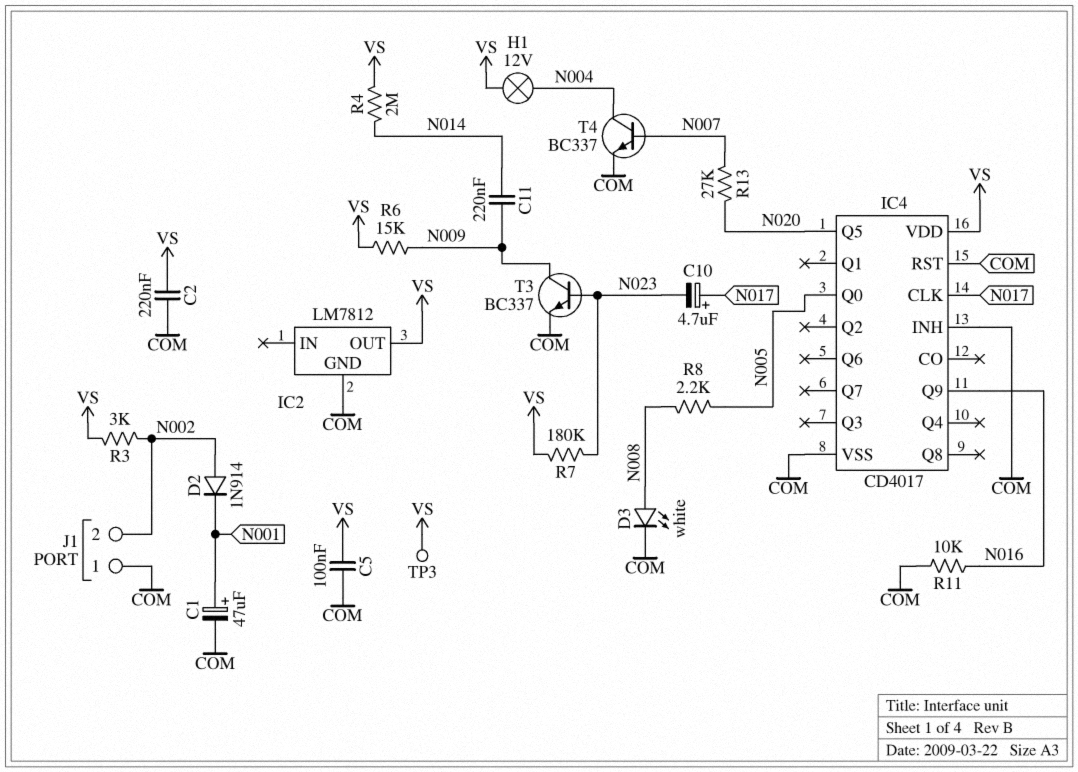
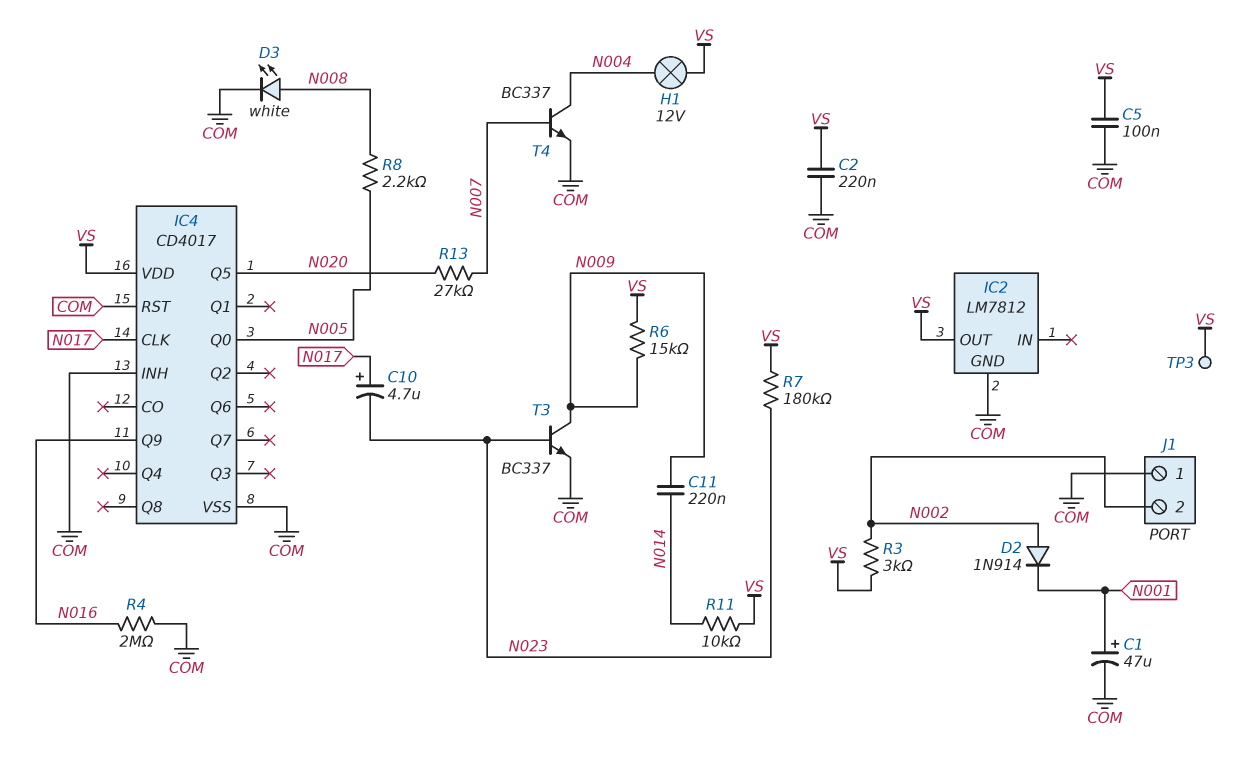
R4: 2M (N014, VS) -> 2M (COM, N016)
R11: 10k (COM, N016) -> 10k (N014, VS)

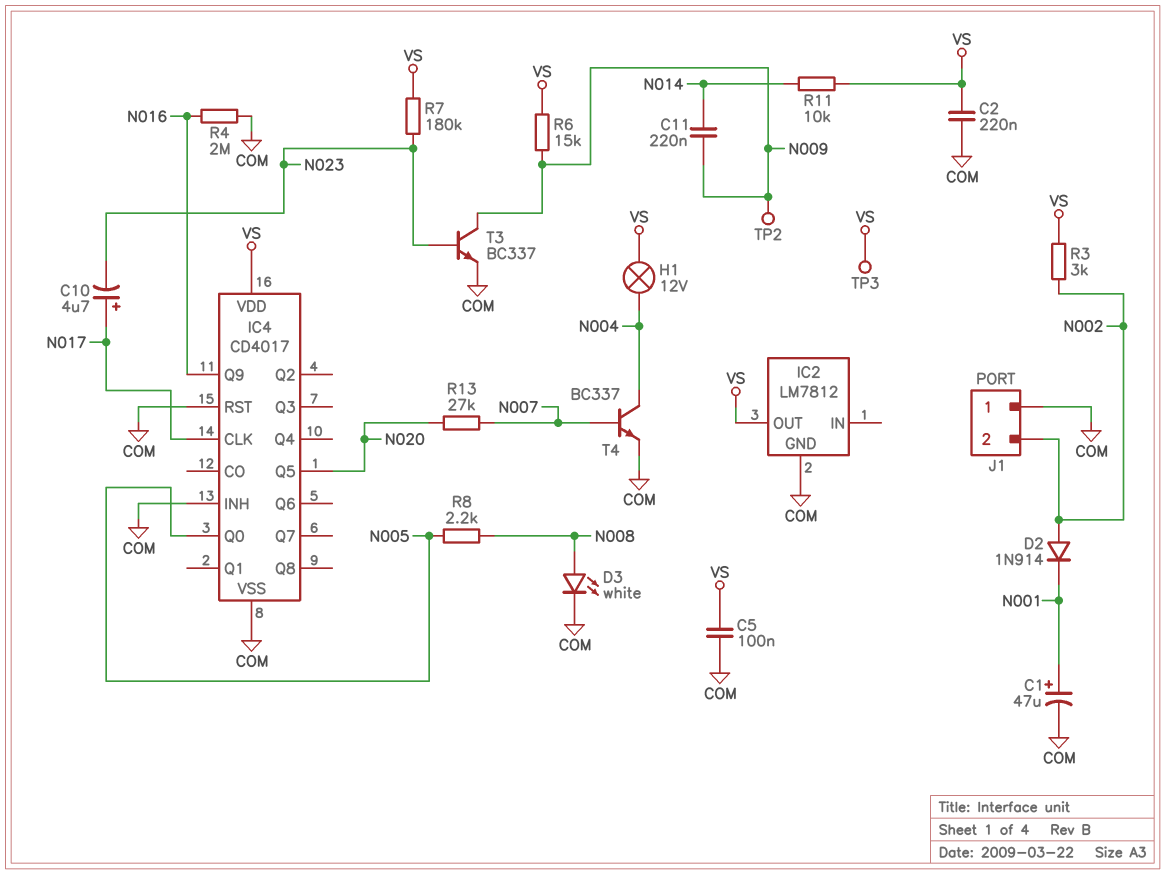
TP2: none -> test point (N009)

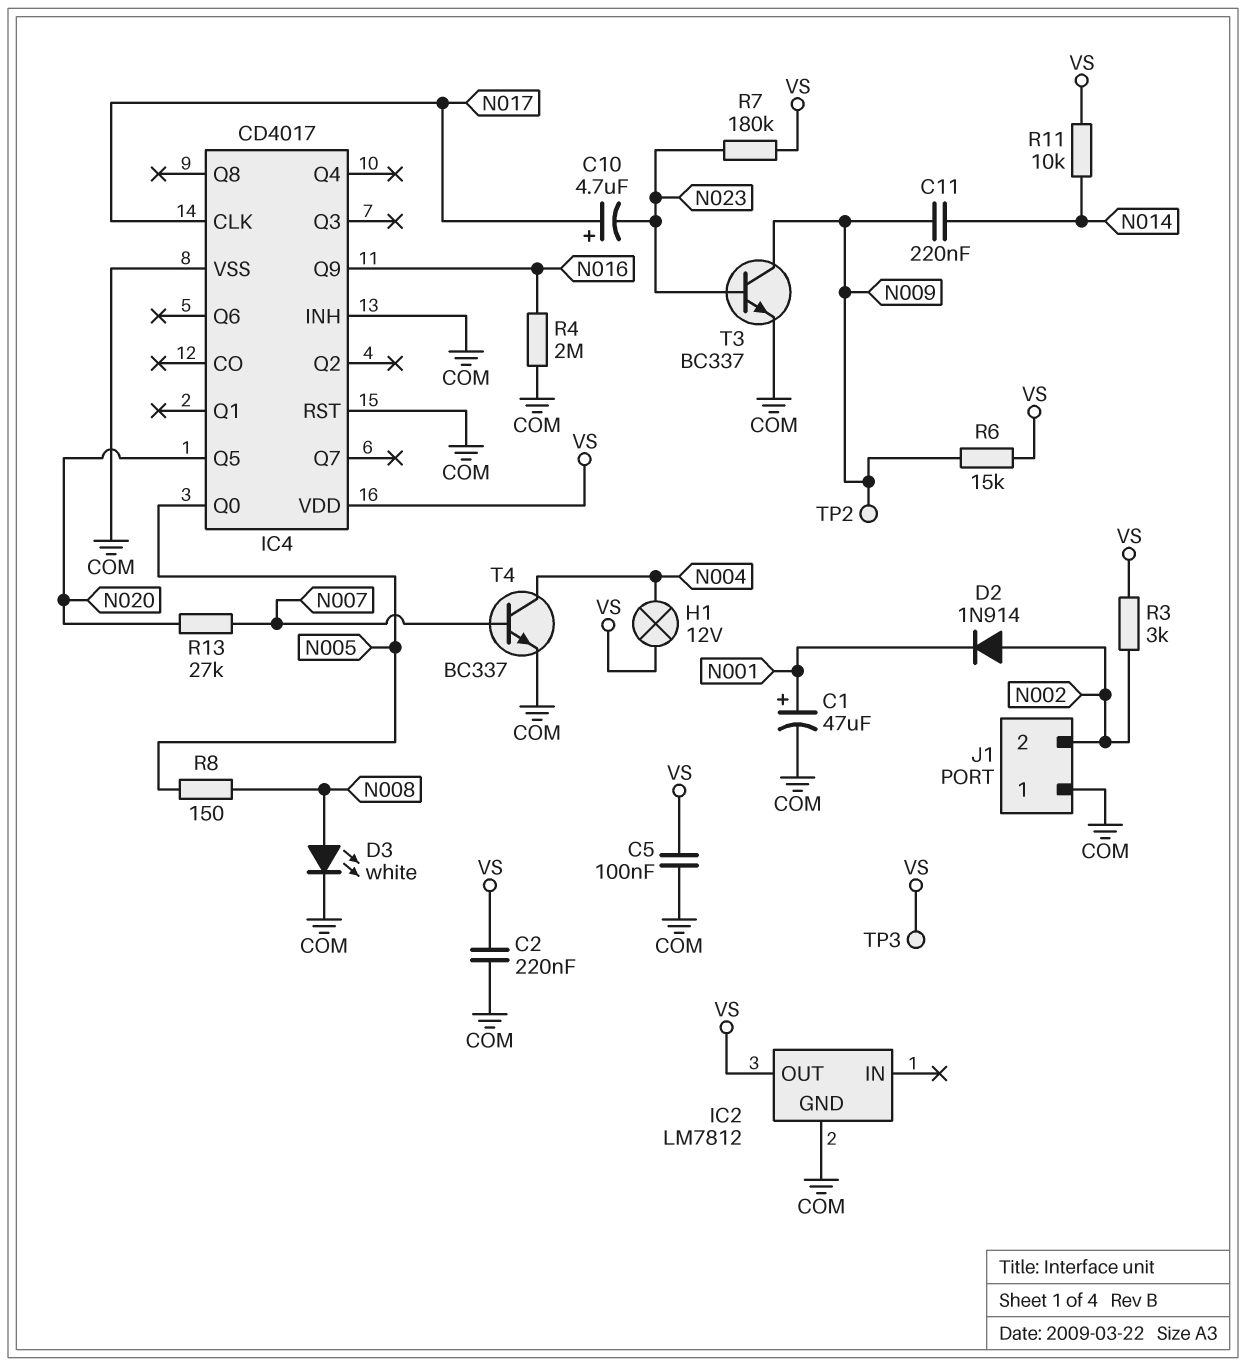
R8: 2.2k (N005, N008) -> 150 (N005, N008)

